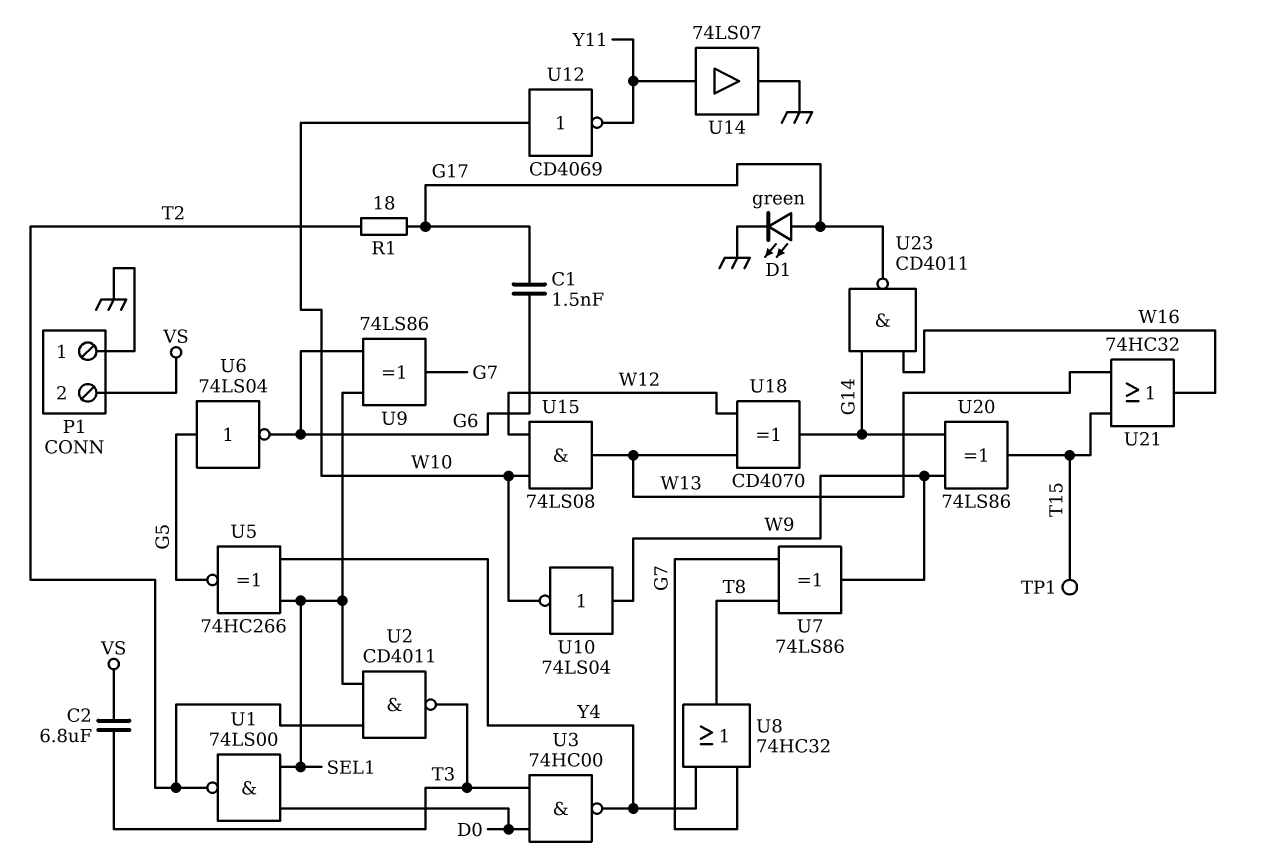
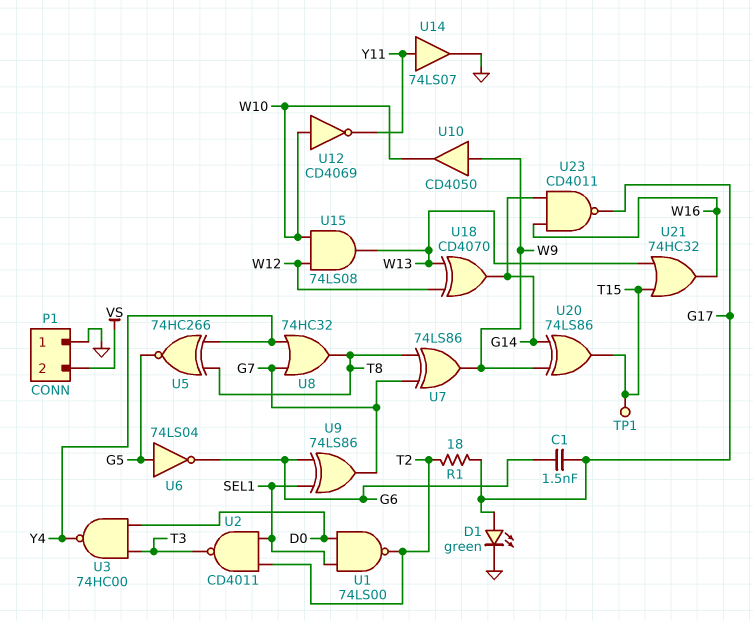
C2: 6.8uF (T3, VS) -> none
U5: XNOR 74HC266 (in SEL1, in Y4, out G5) -> XNOR 74HC266 (in T8, in Y4, out G5)
U10: NOT 74LS04 (in W9, out W10) -> buffer CD4050 (in W9, out W10)

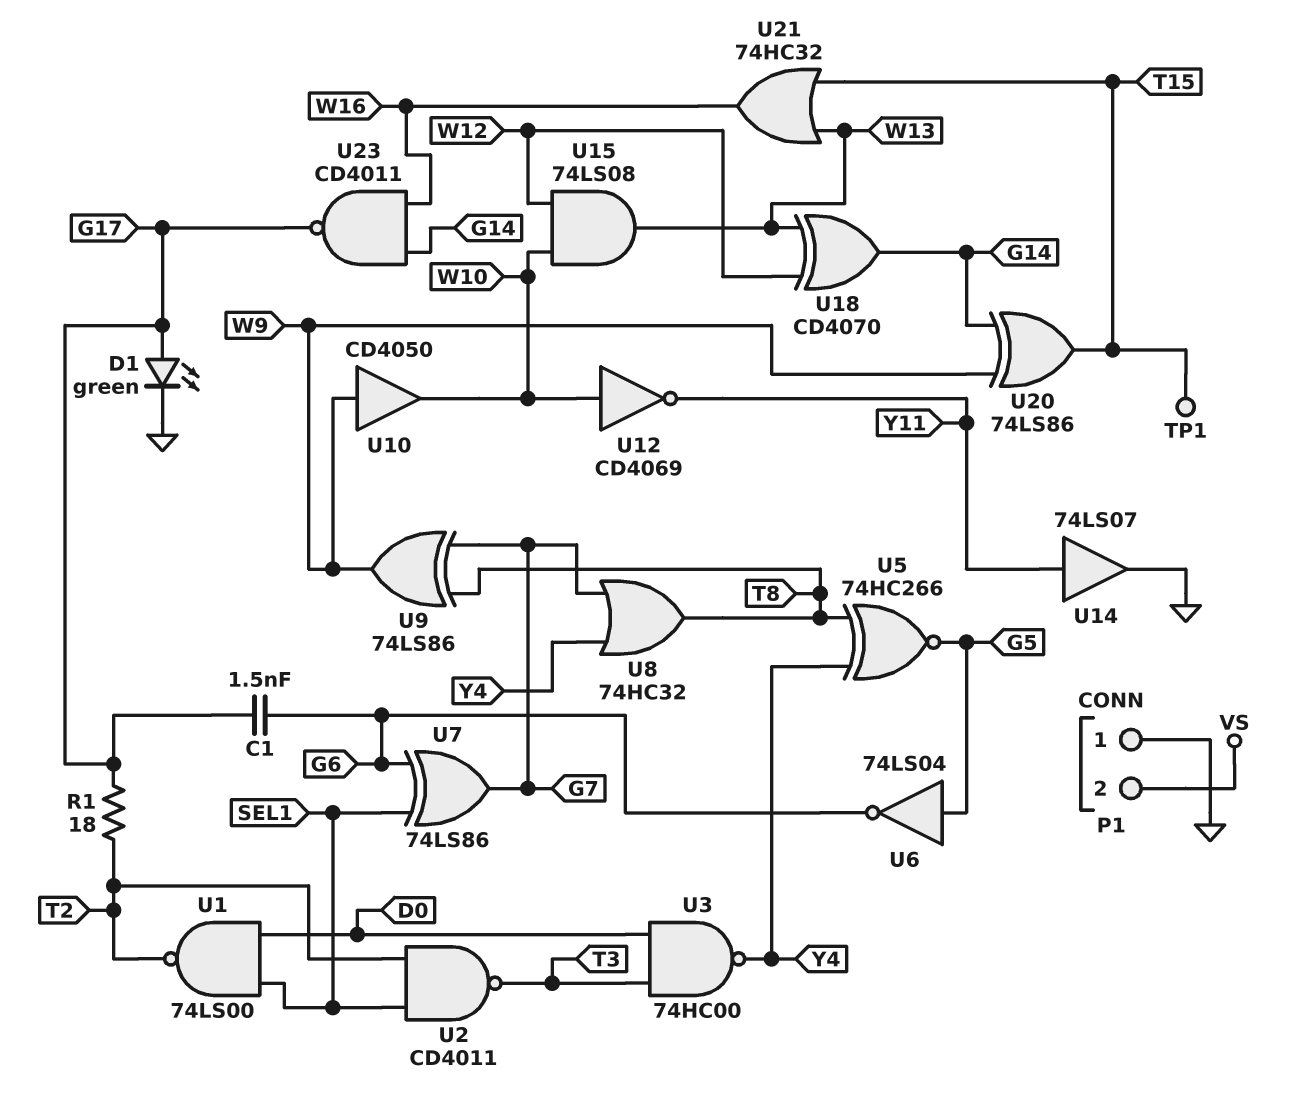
U7: XOR 74LS86 (in G7, in T8, out W9) -> XOR 74LS86 (in G6, in SEL1, out G7)
U9: XOR 74LS86 (in G6, in SEL1, out G7) -> XOR 74LS86 (in G7, in T8, out W9)

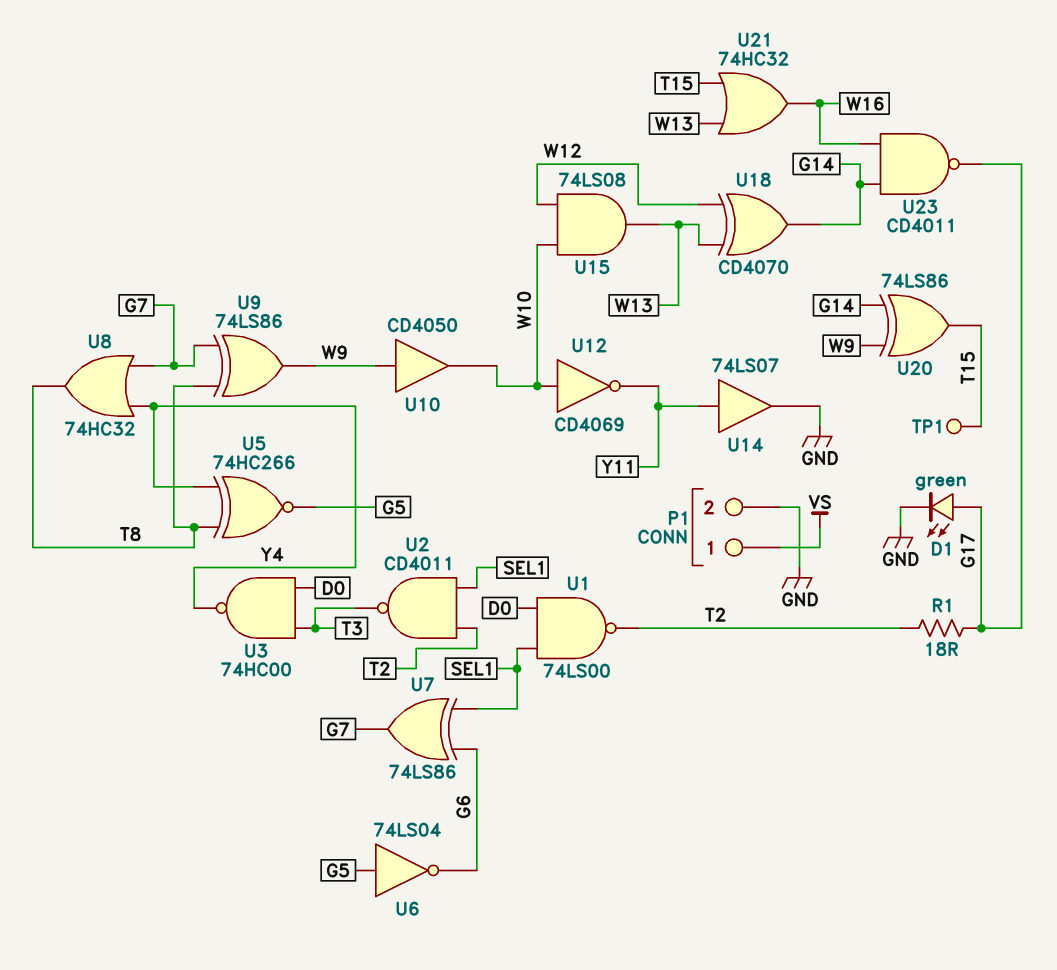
C1: 1.5nF (G6, G17) -> none
P1 pin 1: GND -> VS
P1 pin 2: VS -> GND

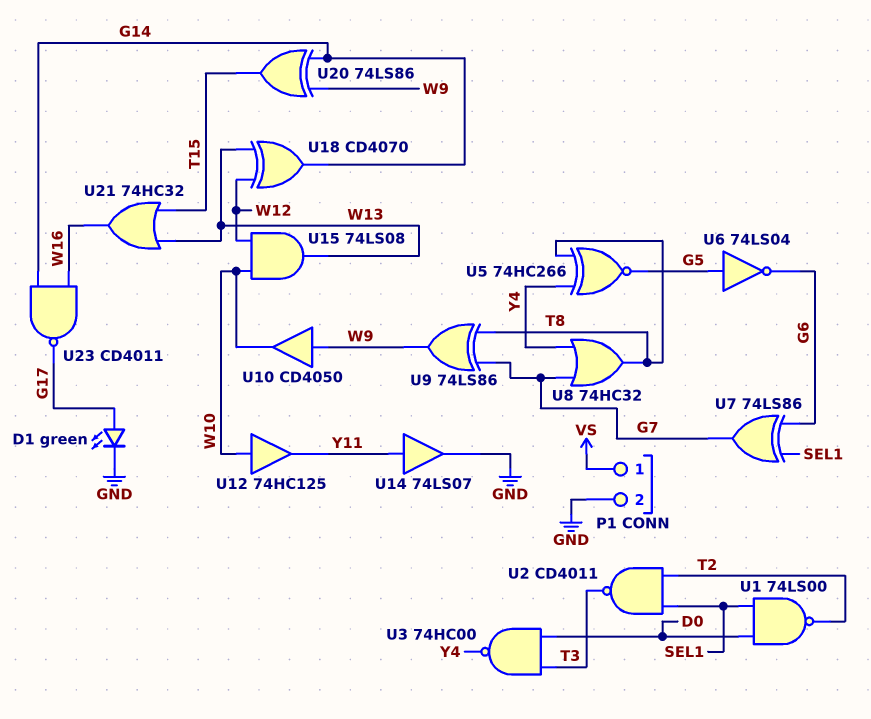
R1: 18 (G17, T2) -> none
TP1: test point (T15) -> none
U12: NOT CD4069 (in W10, out Y11) -> buffer 74HC125 (in W10, out Y11)

